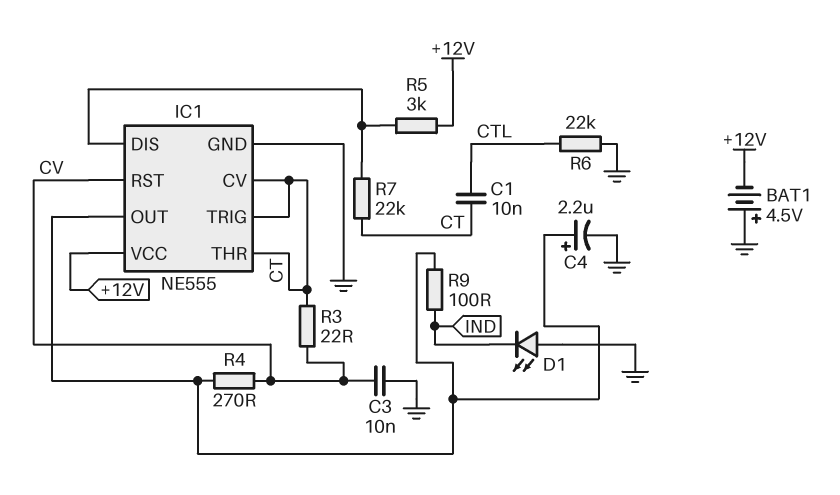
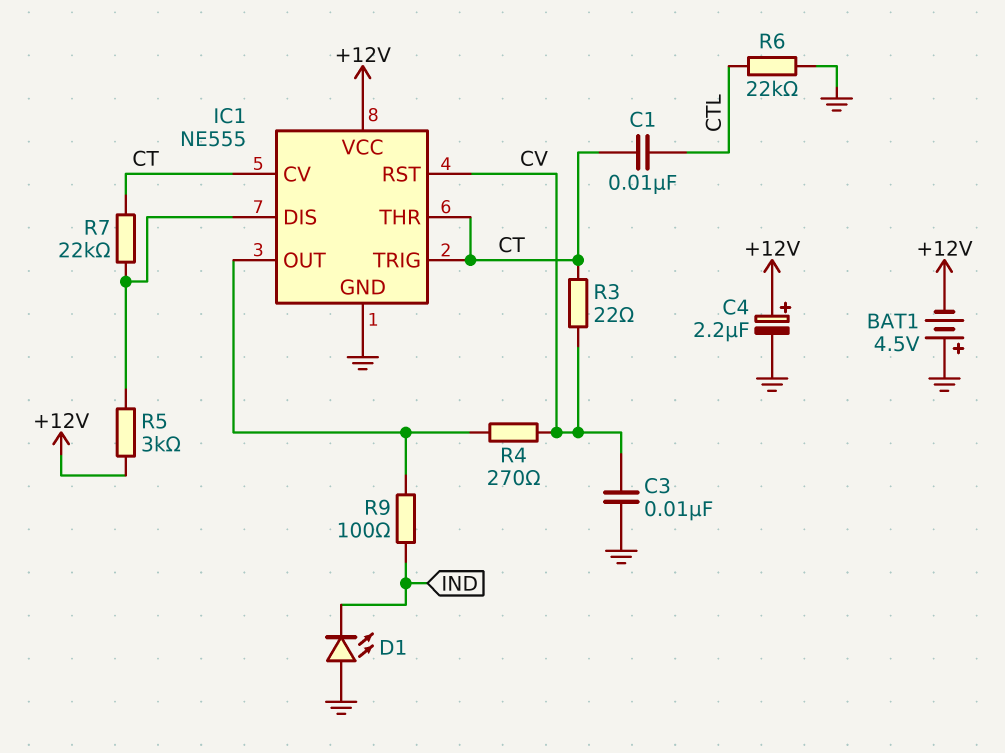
C4: 2.2uF (plus IC1/OUT, minus GND) -> 2.2uF (plus +12V, minus GND)

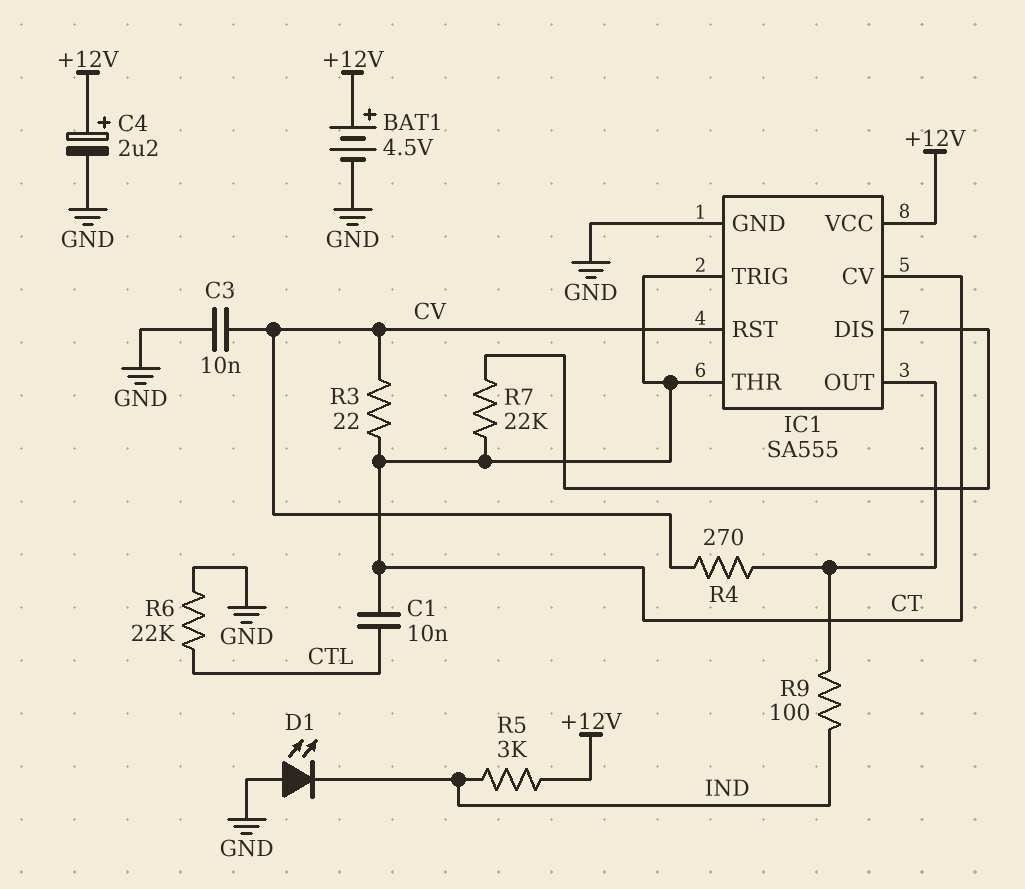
BAT1: 4.5V (plus GND, minus +12V) -> 4.5V (plus +12V, minus GND)
IC1: NE555 -> SA555
R5: 3k (+12V, IC1/DIS) -> 3k (+12V, IND)

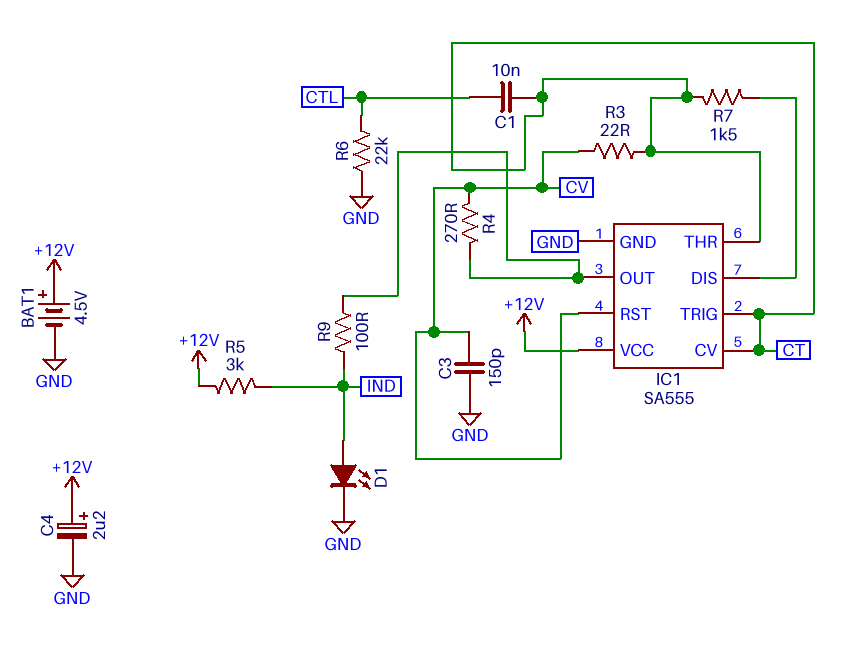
C3: 10nF (CV, GND) -> 150pF (CV, GND)
D1: LED (A GND, K IND) -> LED (A IND, K GND)
R7: 22k (CT, IC1/DIS) -> 1.5k (CT, IC1/DIS)

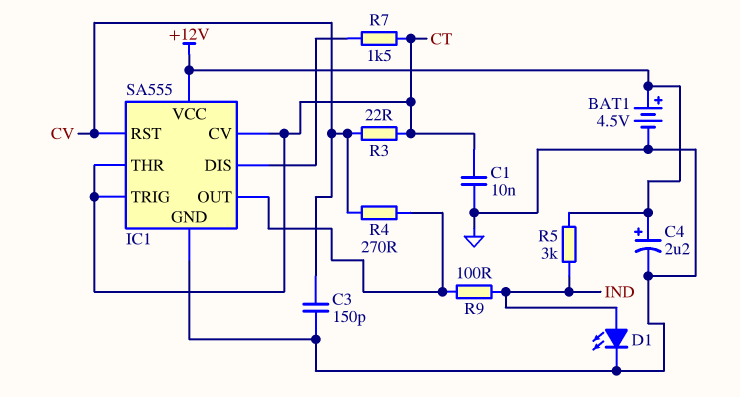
C1: 10nF (CT, CTL) -> 10nF (CT, GND)
R6: 22k (CTL, GND) -> none

